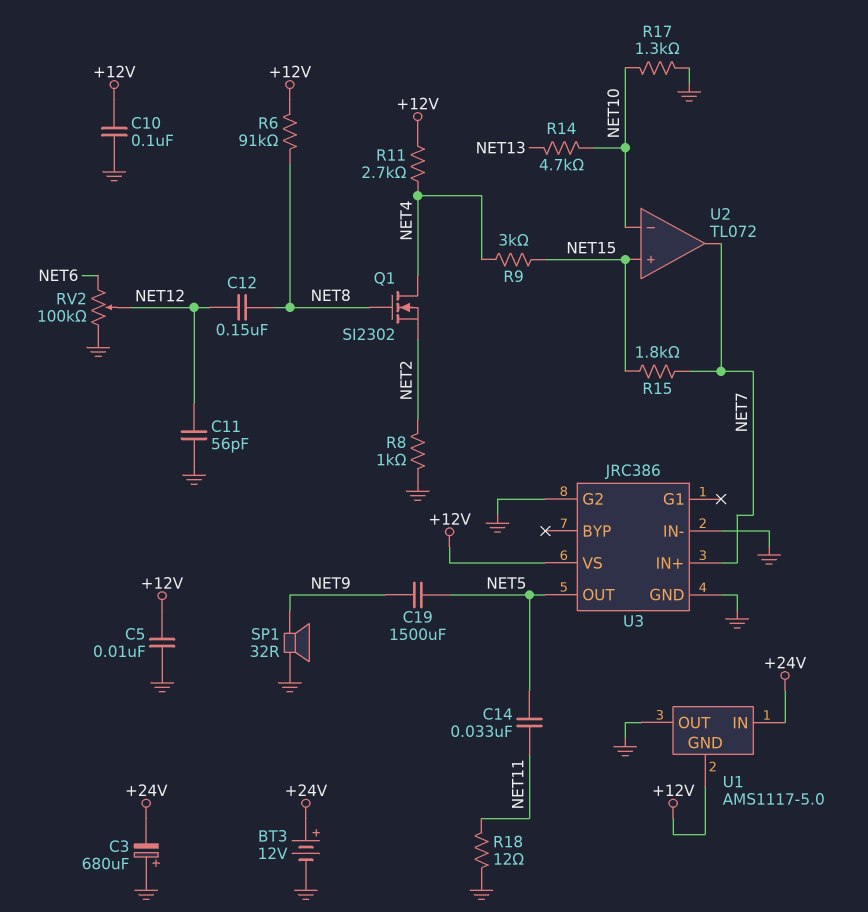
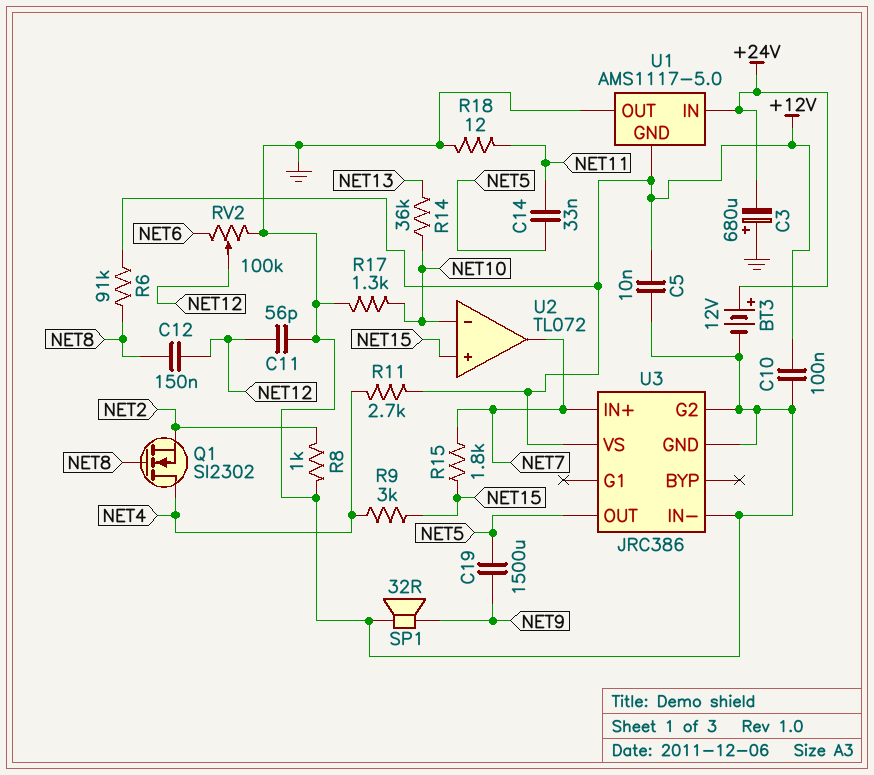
R14: 4.7k (NET10, NET13) -> 36k (NET10, NET13)

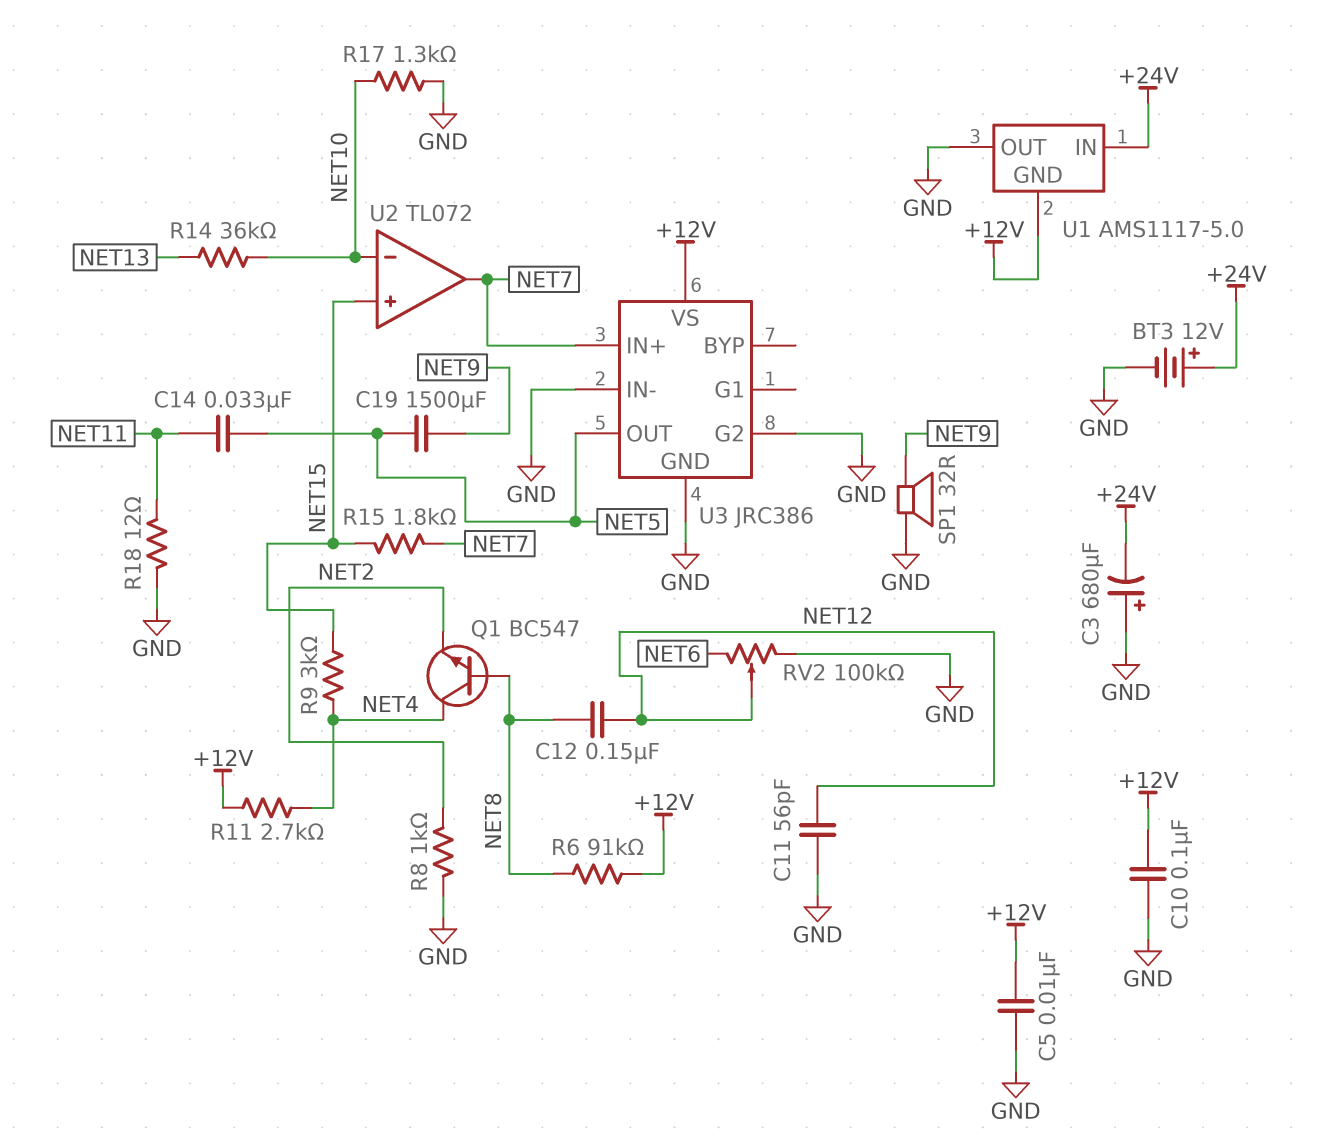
Q1: NMOS SI2302 (G NET8, D NET4, S NET2) -> NPN BC547 (B NET8, C NET4, E NET2)

